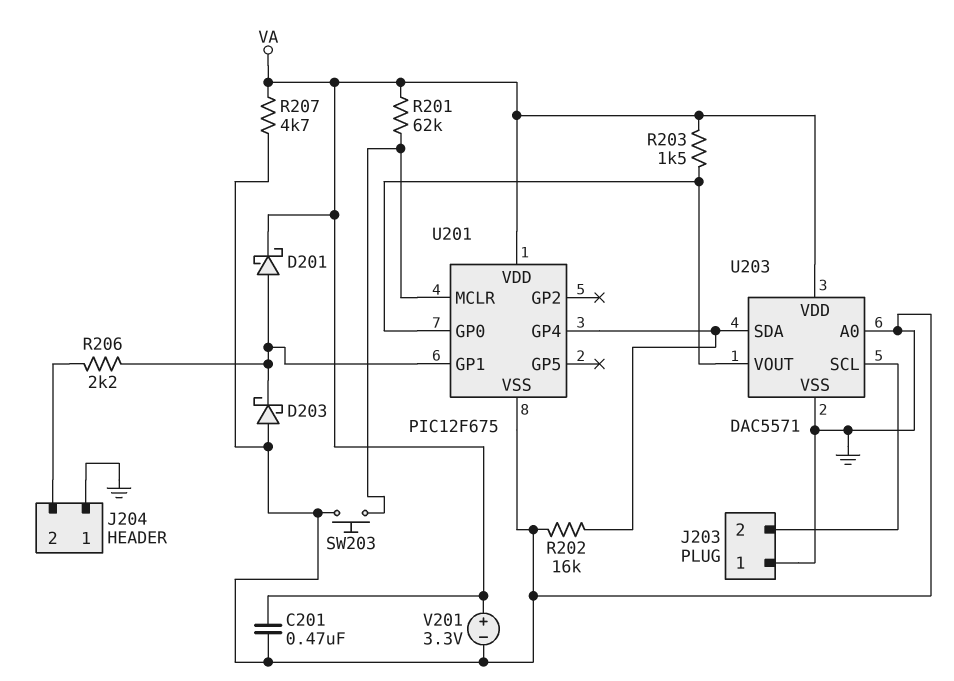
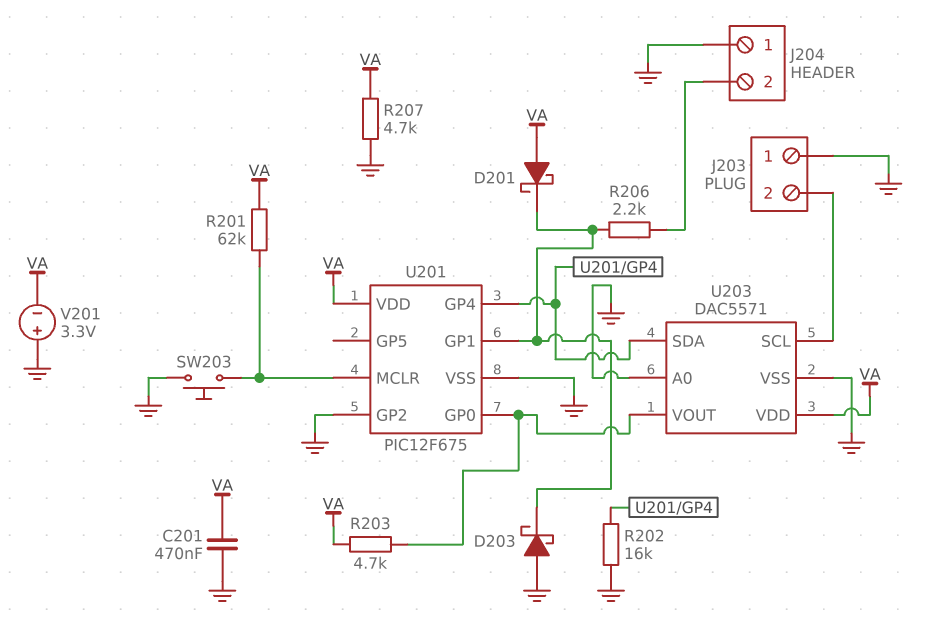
D201: schottky (A U201/GP1, K VA) -> schottky (A VA, K U201/GP1)
R203: 1.5k (U201/GP0, VA) -> 4.7k (U201/GP0, VA)
U201 pin GP2: none -> GND
V201: 3.3V (plus VA, minus GND) -> 3.3V (plus GND, minus VA)

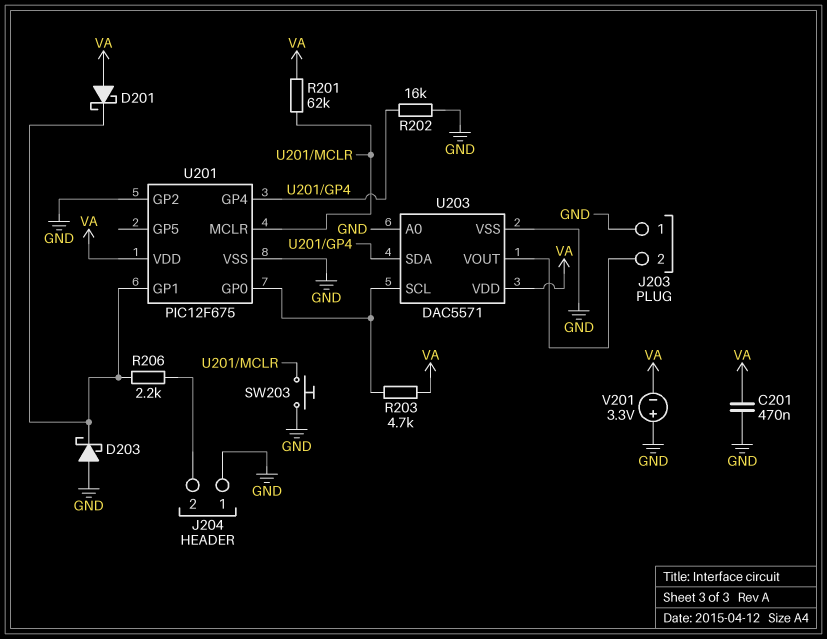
R207: 4.7k (GND, VA) -> none
U203 pin SCL: J203/2 -> U201/GP0
U203 pin VOUT: U201/GP0 -> J203/2

